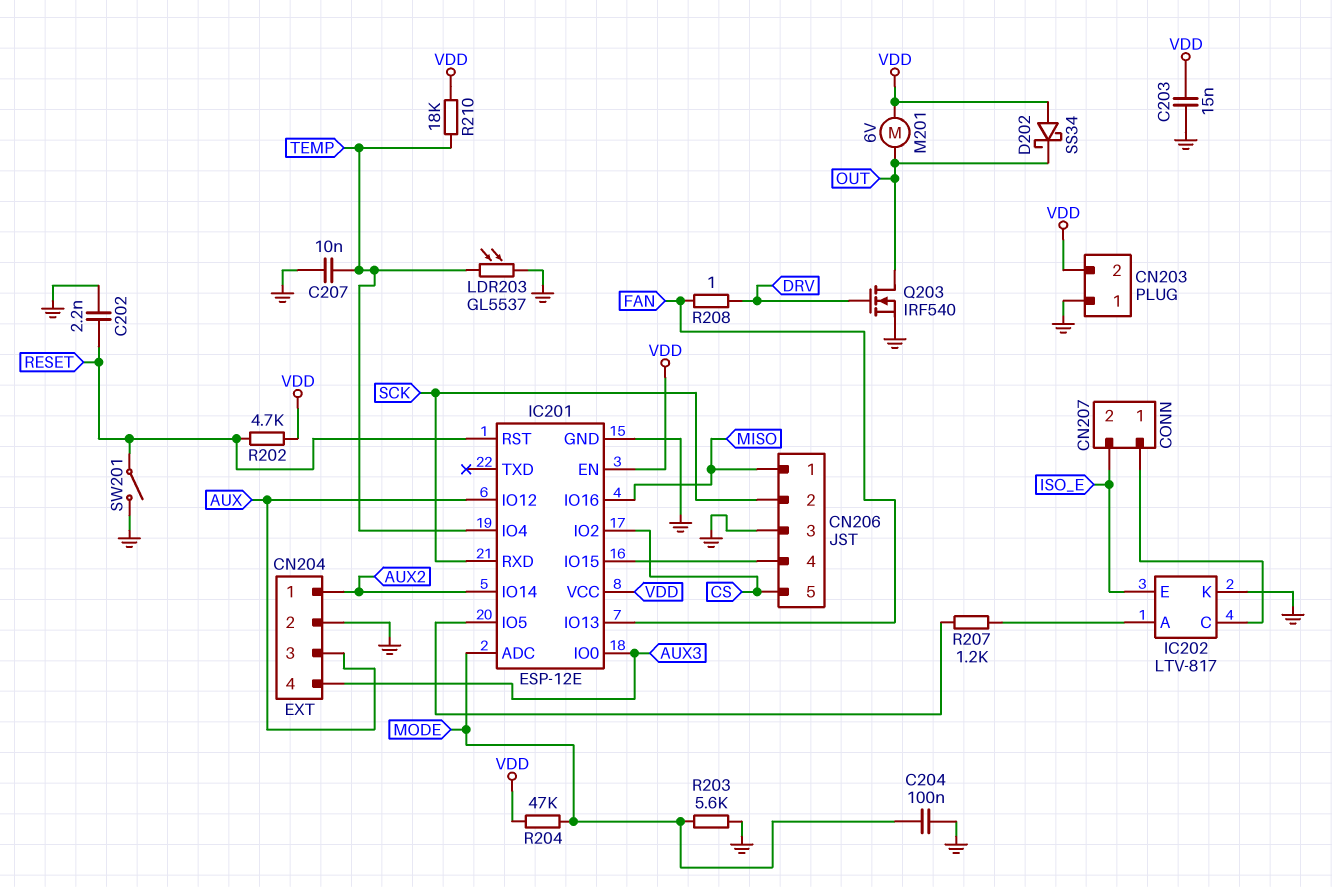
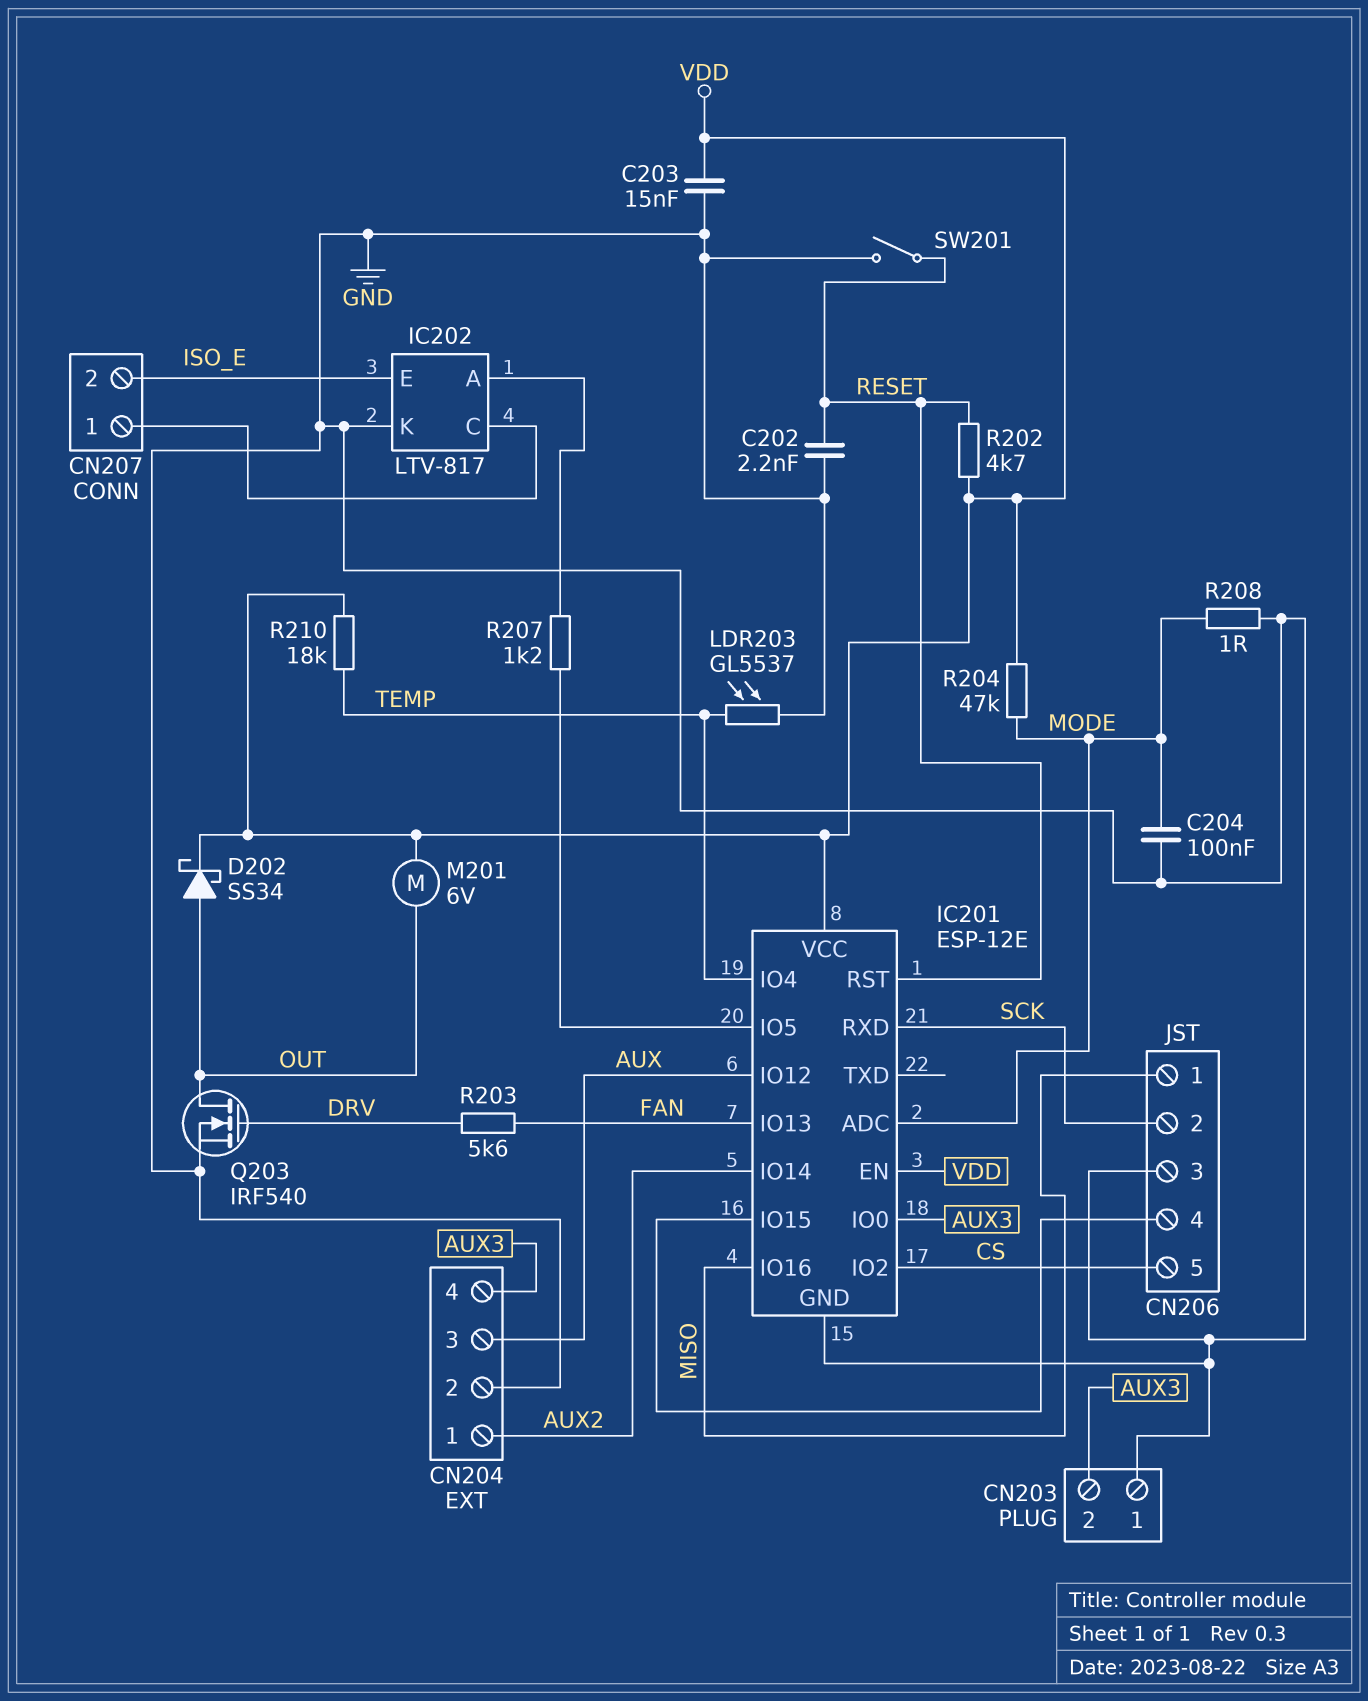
C207: 10nF (GND, TEMP) -> none
CN203 pin 2: VDD -> AUX3
D202: schottky SS34 (A VDD, K OUT) -> schottky SS34 (A OUT, K VDD)
R203: 5.6k (GND, MODE) -> 5.6k (DRV, FAN)
R208: 1 (DRV, FAN) -> 1 (GND, MODE)

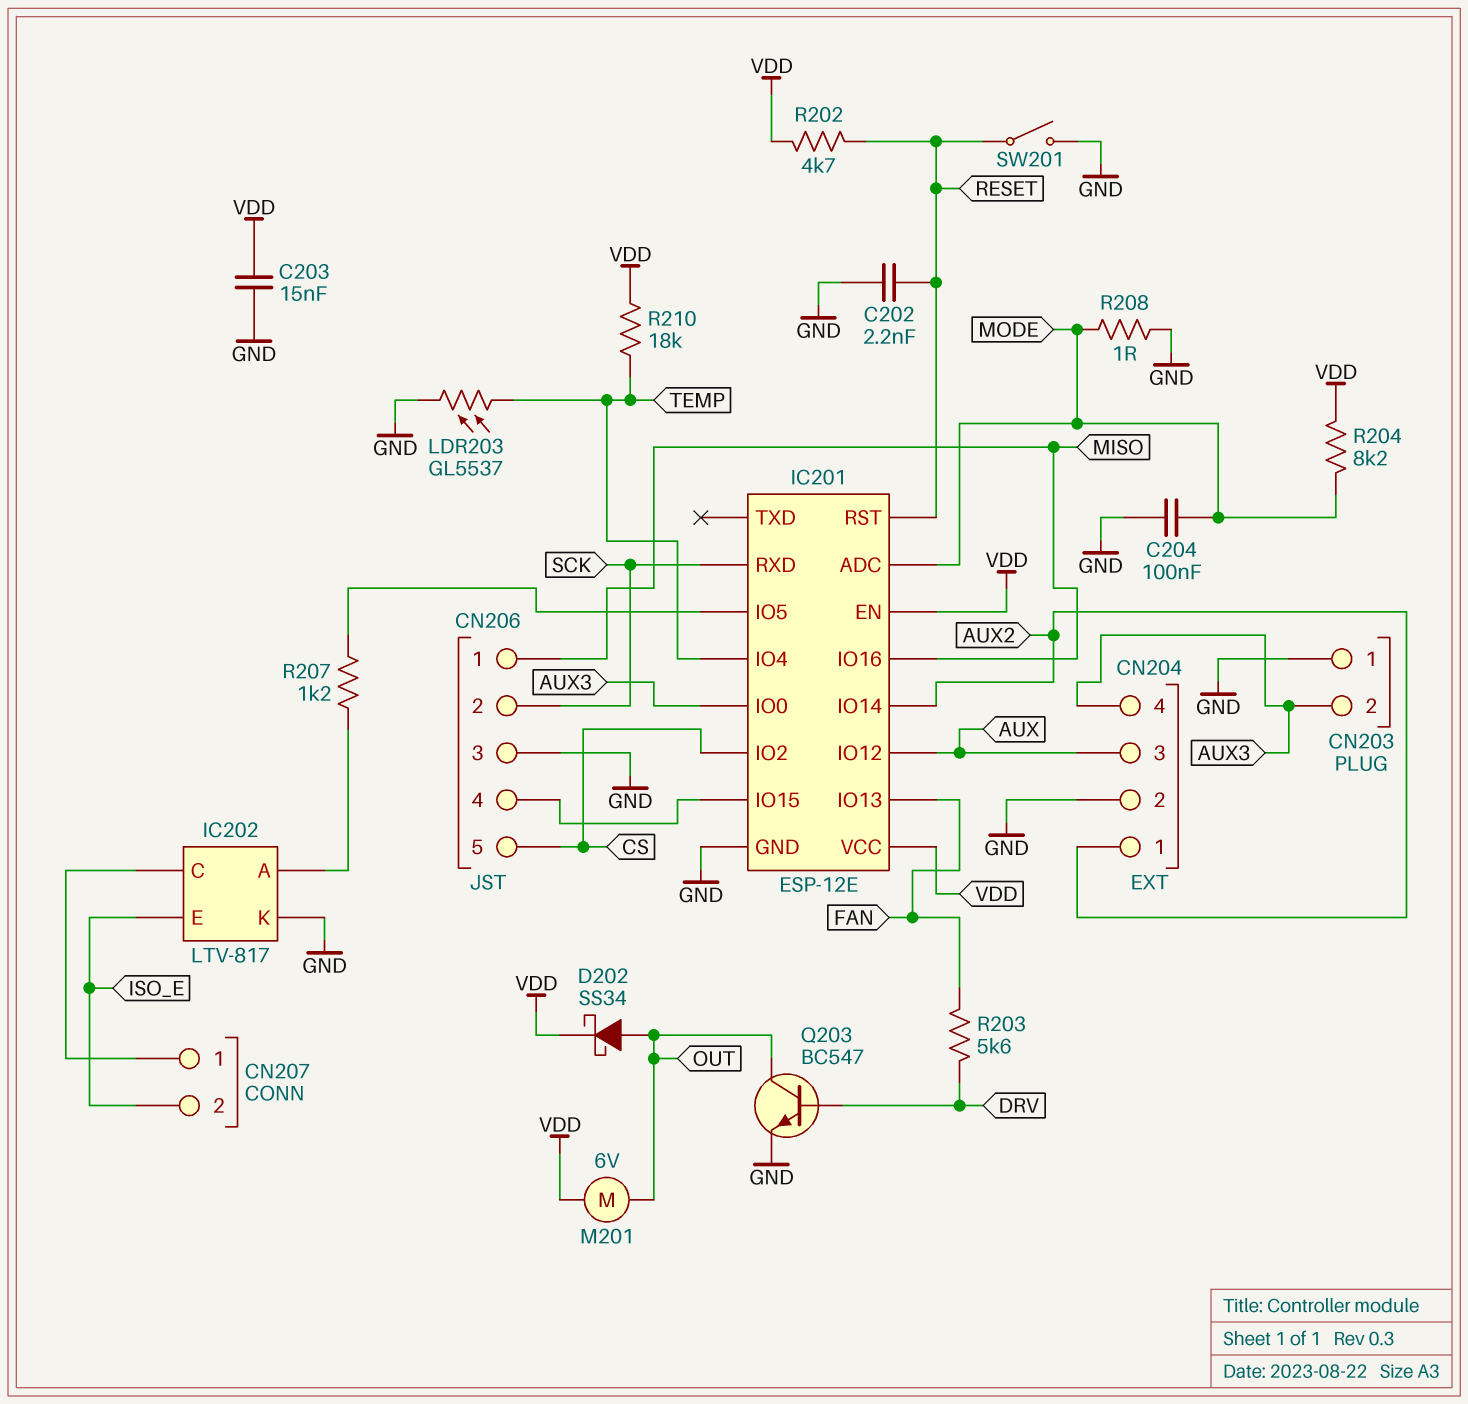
Q203: NMOS IRF540 (G DRV, D OUT, S GND) -> NPN BC547 (B DRV, C OUT, E GND)
R204: 47k (MODE, VDD) -> 8.2k (MODE, VDD)

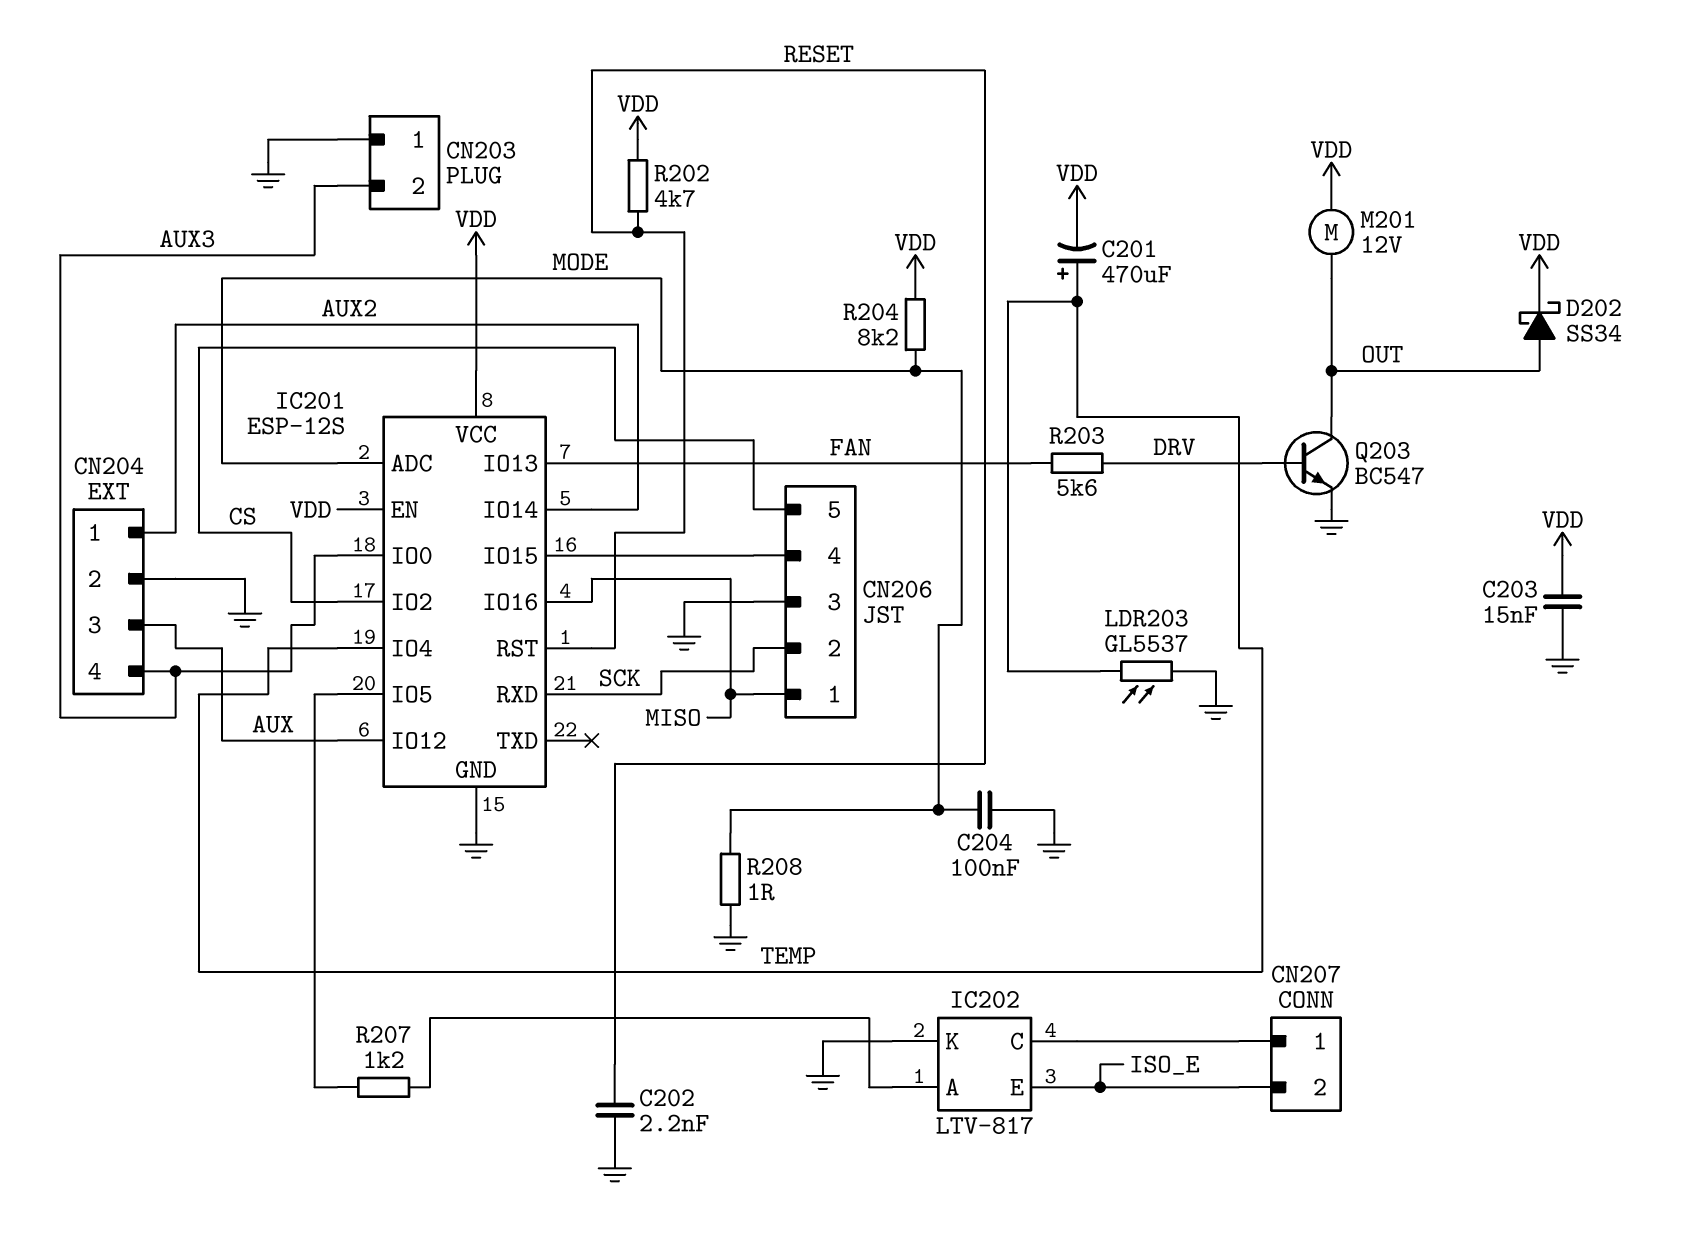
C201: none -> 470uF (plus TEMP, minus VDD)
IC201: ESP-12E -> ESP-12S
M201: motor 6V (OUT, VDD) -> motor 12V (OUT, VDD)
R210: 18k (TEMP, VDD) -> none
SW201: switch (GND, RESET) -> none

